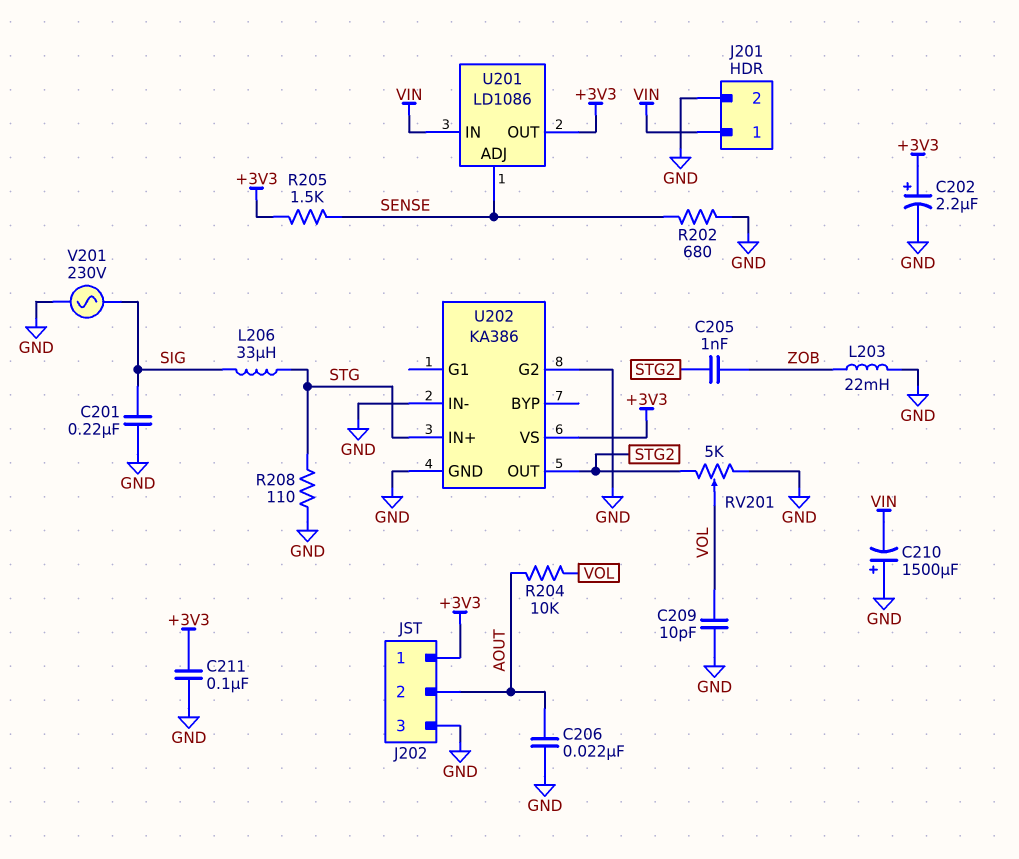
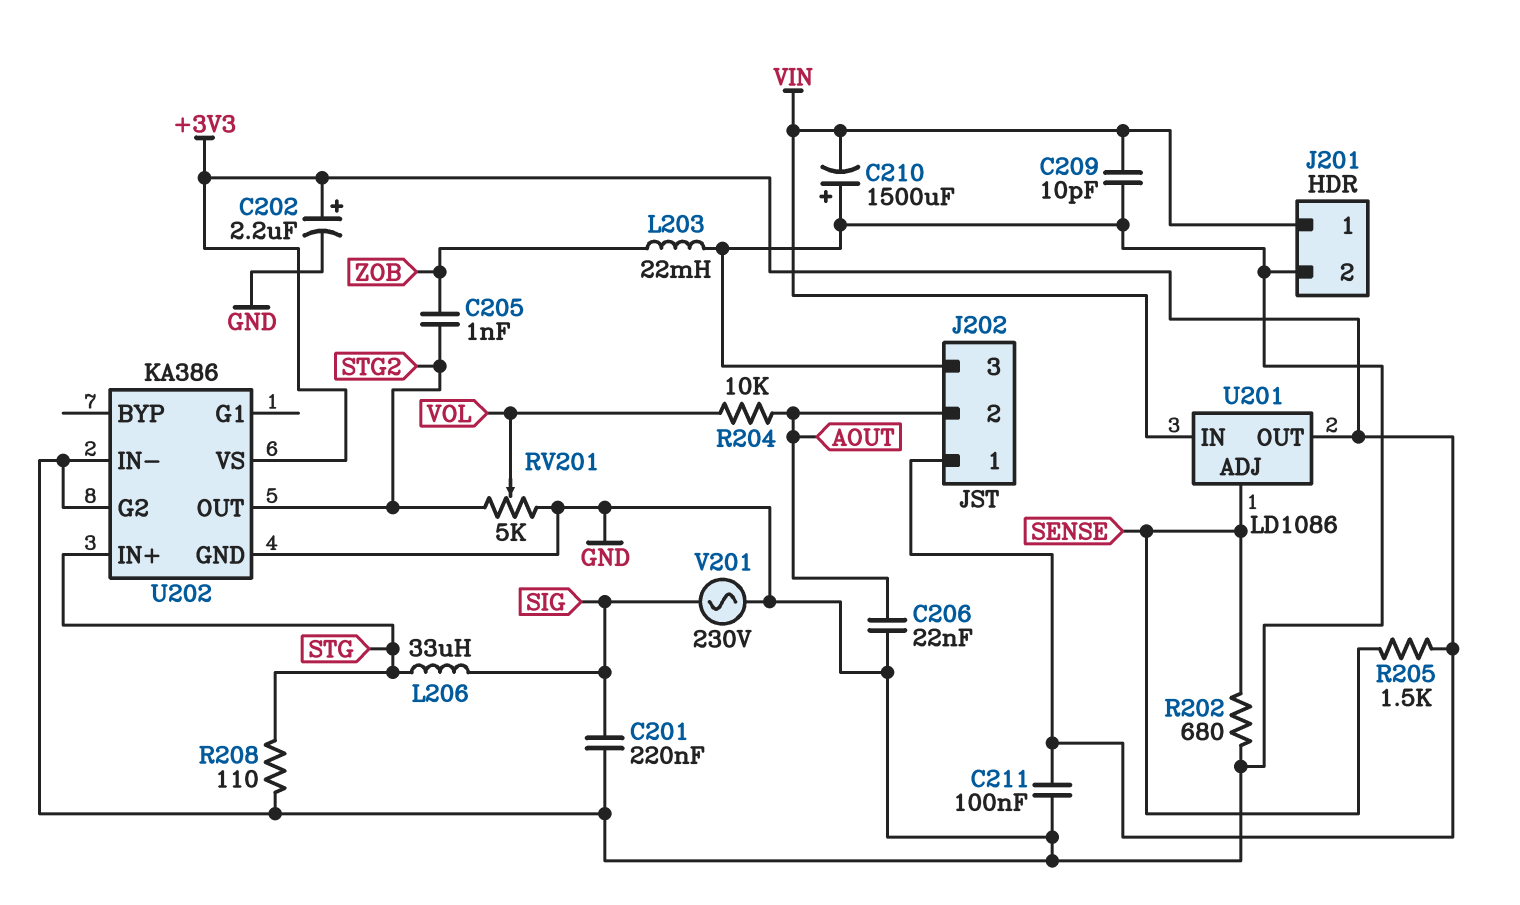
C209: 10pF (GND, VOL) -> 10pF (GND, VIN)

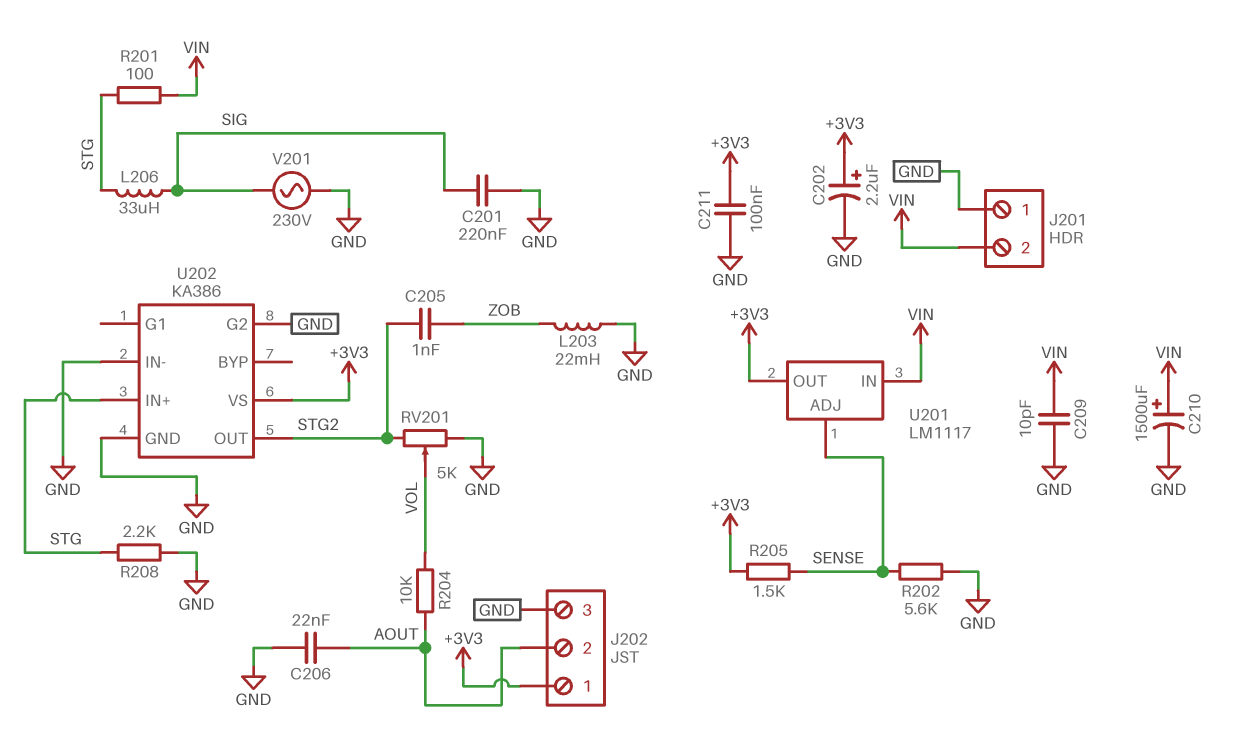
C210: 1500uF (plus GND, minus VIN) -> 1500uF (plus VIN, minus GND)
J201 pin 1: VIN -> GND
J201 pin 2: GND -> VIN
R201: none -> 100 (STG, VIN)
R202: 680 (GND, SENSE) -> 5.6k (GND, SENSE)
R208: 110 (GND, STG) -> 2.2k (GND, STG)
U201: LD1086 -> LM1117

